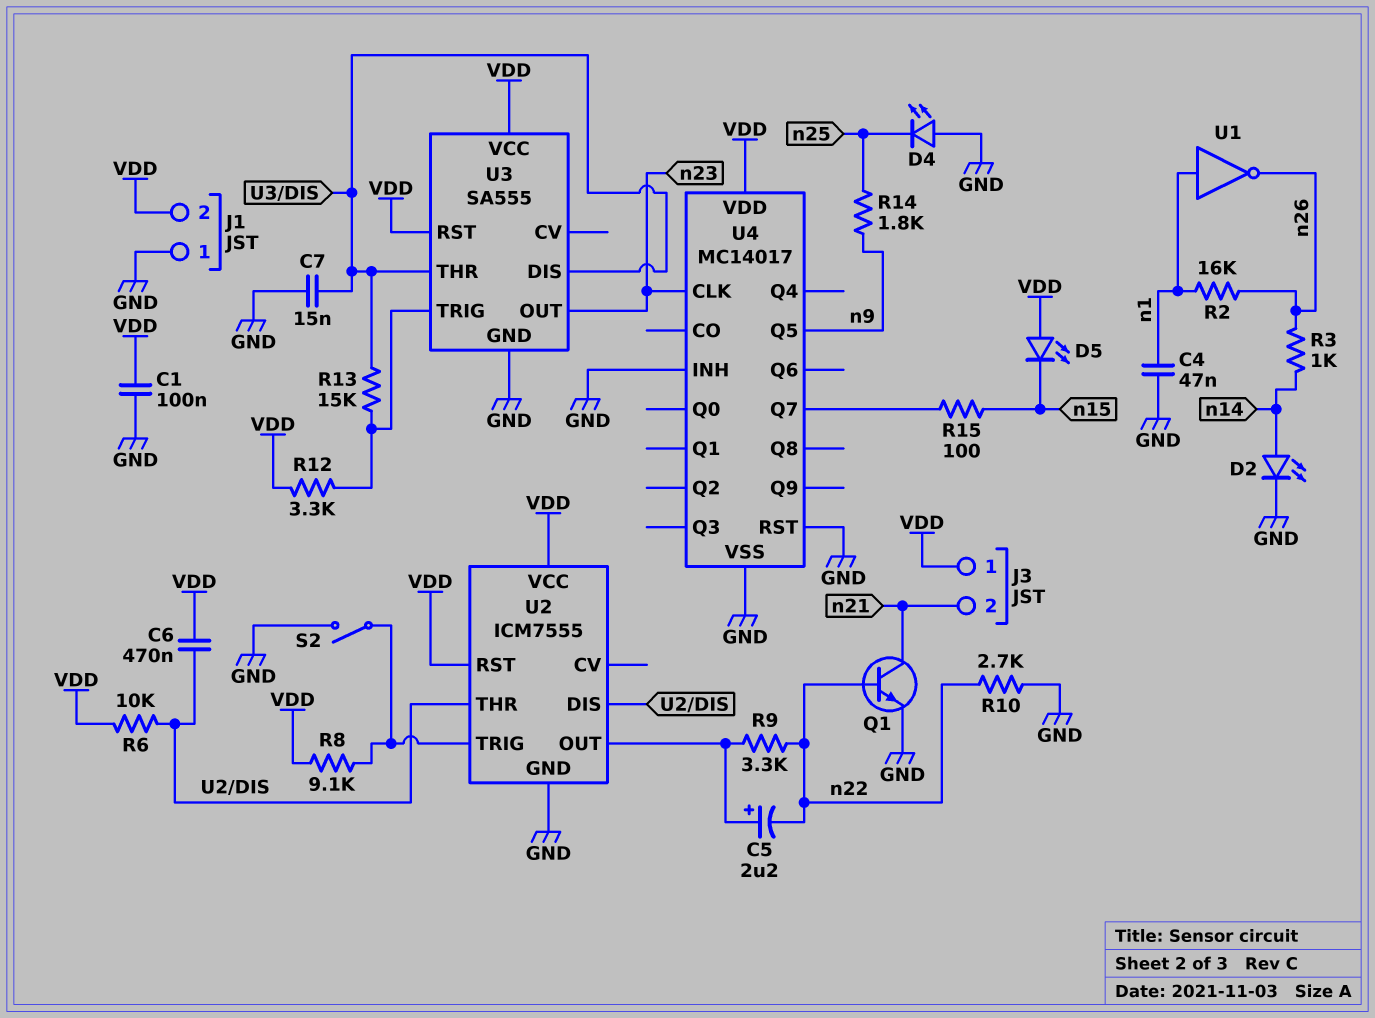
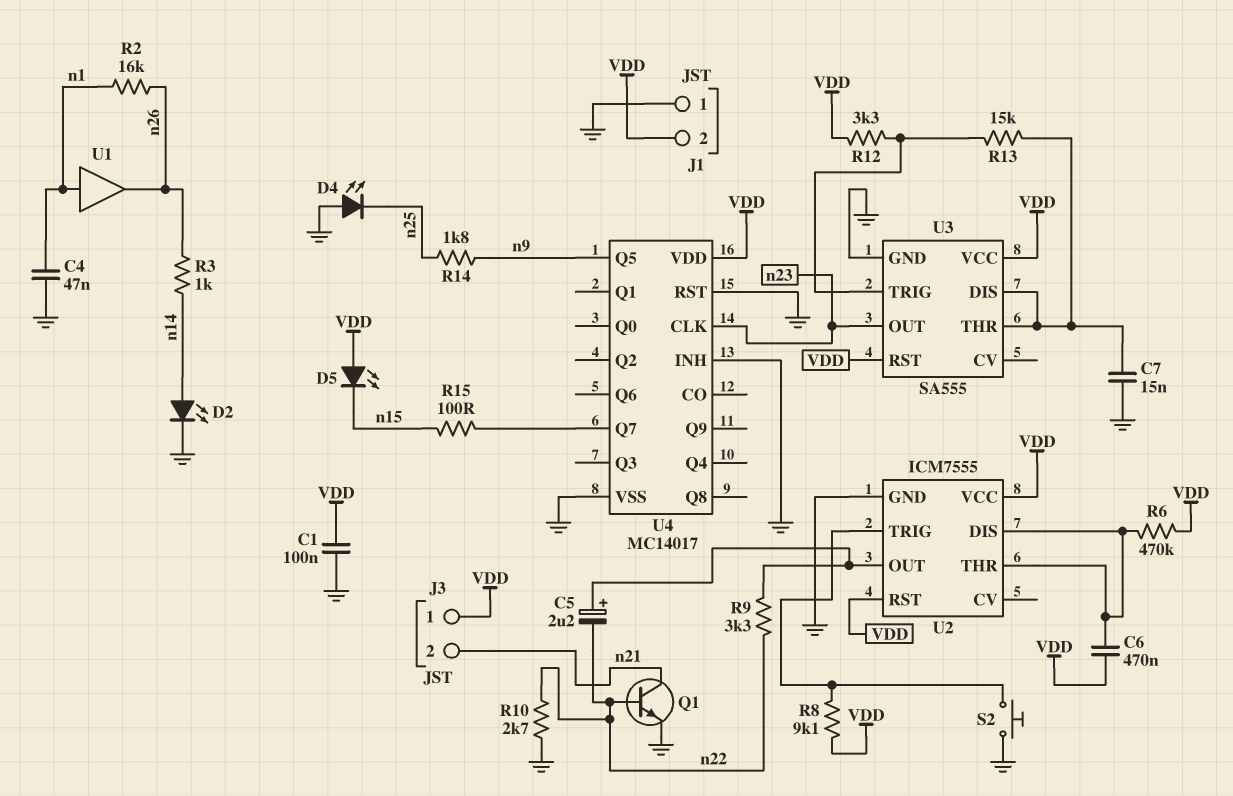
R6: 10k (U2/DIS, VDD) -> 470k (U2/DIS, VDD)
S2: switch (GND, U2/TRIG) -> button (GND, U2/TRIG)
U1: NOT (in n1, out n26) -> buffer (in n1, out n26)

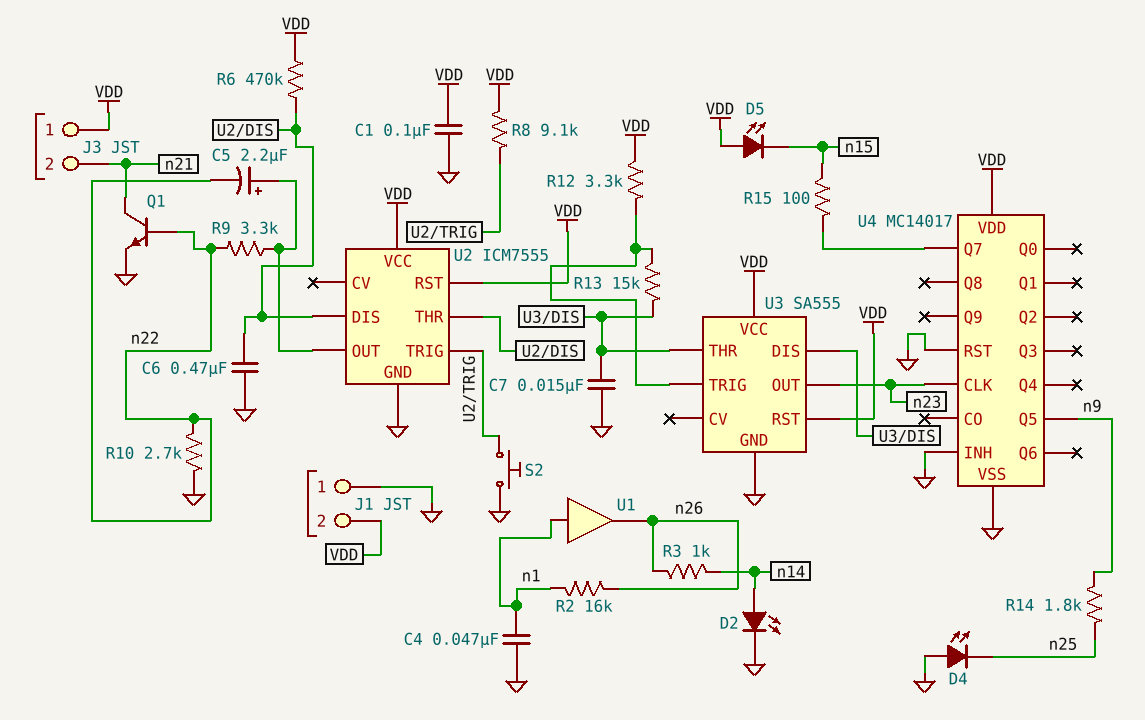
C6: 470nF (U2/DIS, VDD) -> 470nF (GND, U2/DIS)

